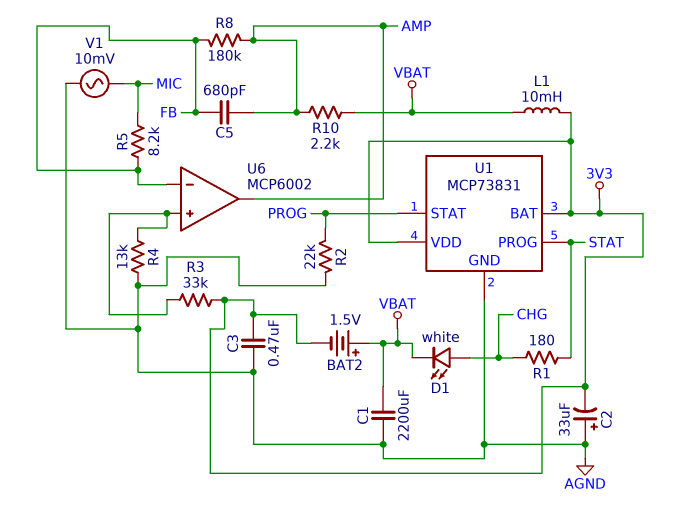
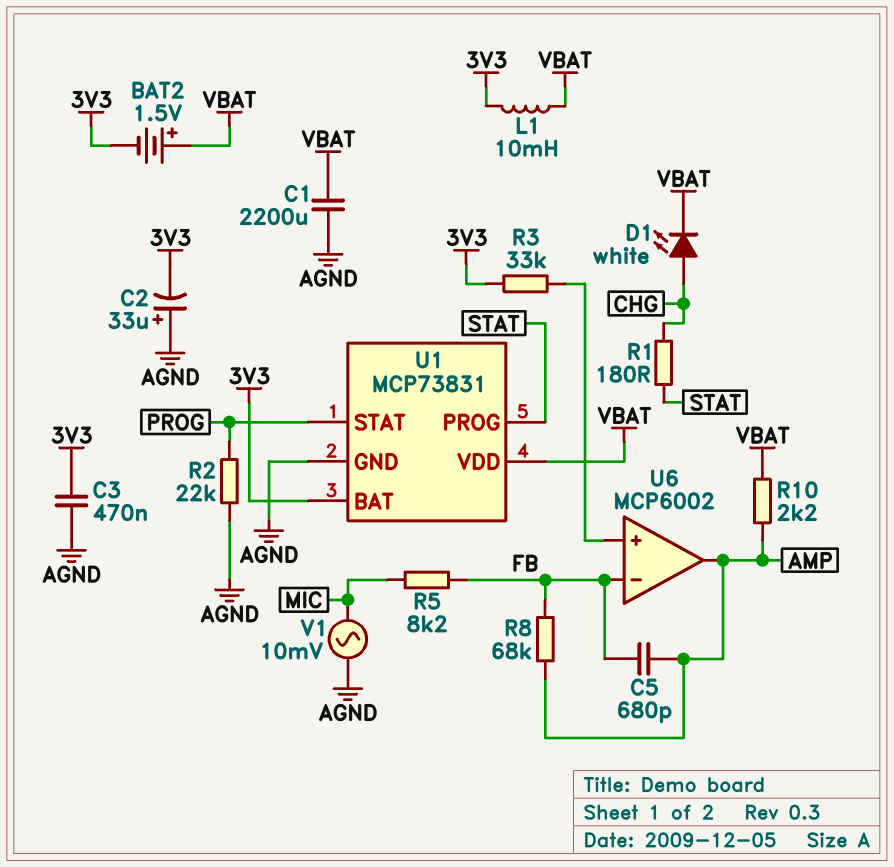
R4: 13k (AGND, U6/in+) -> none
R8: 180k (AMP, FB) -> 68k (AMP, FB)
U1 pin VDD: 3V3 -> VBAT

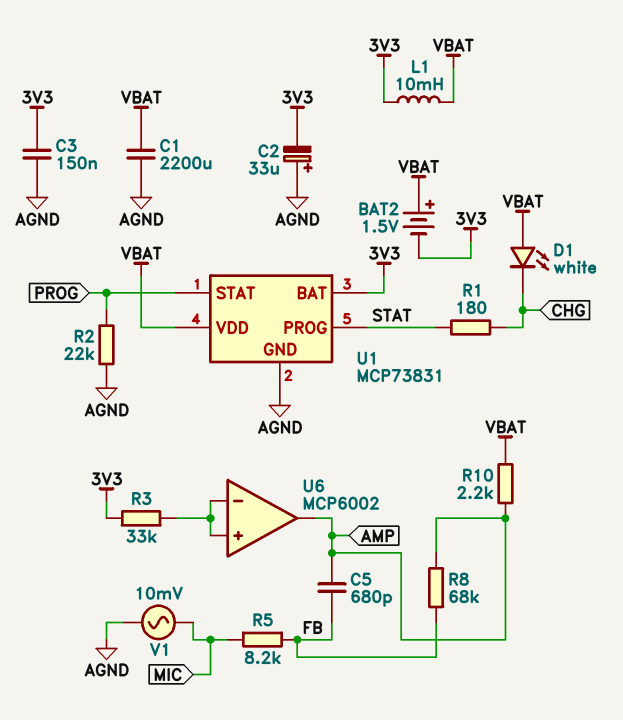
C3: 470nF (3V3, AGND) -> 150nF (3V3, AGND)
D1: LED white (A CHG, K VBAT) -> LED white (A VBAT, K CHG)
U6 pin in-: FB -> U6/in+

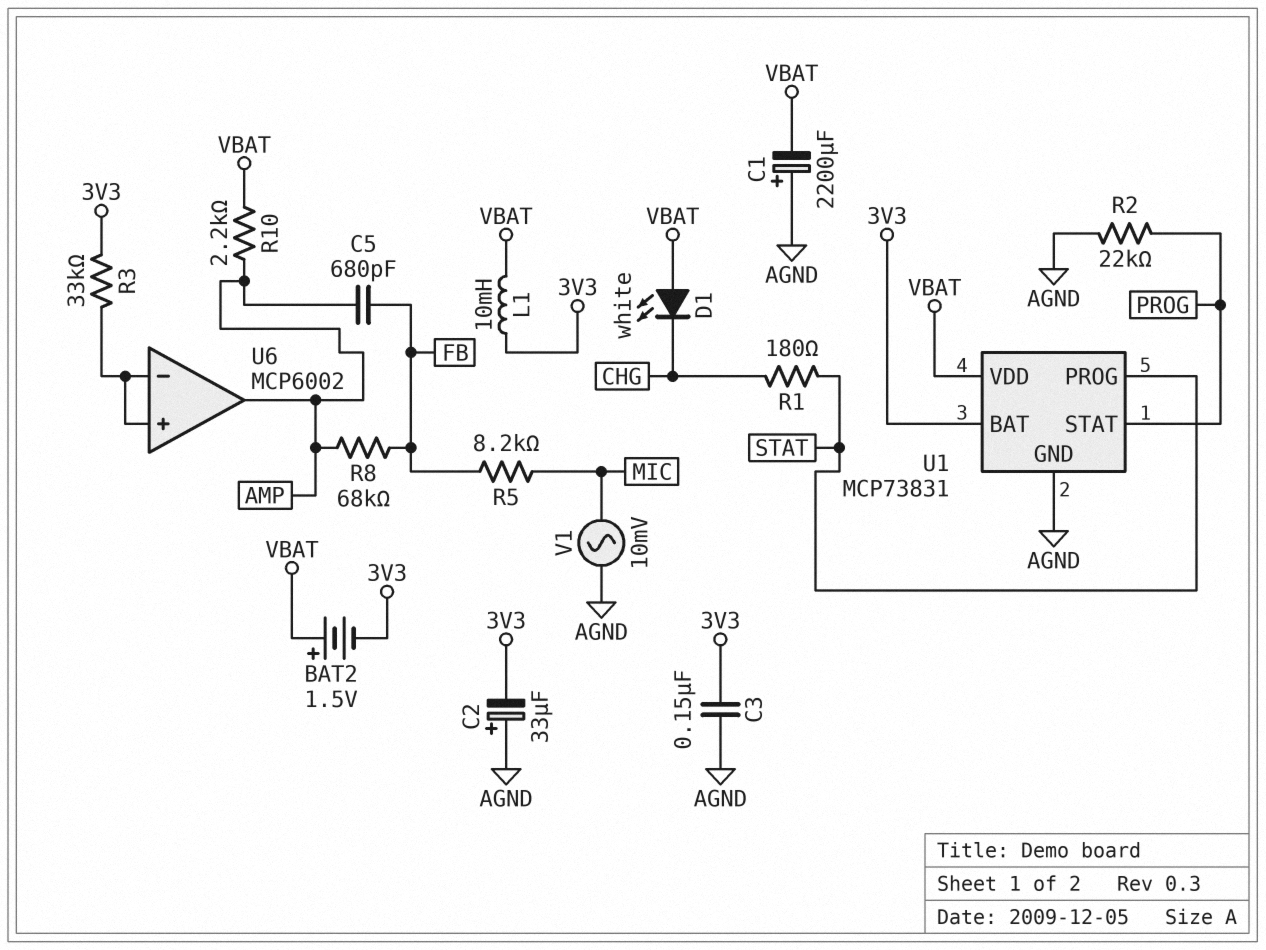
C1: 2200uF (AGND, VBAT) -> 2200uF (plus AGND, minus VBAT)

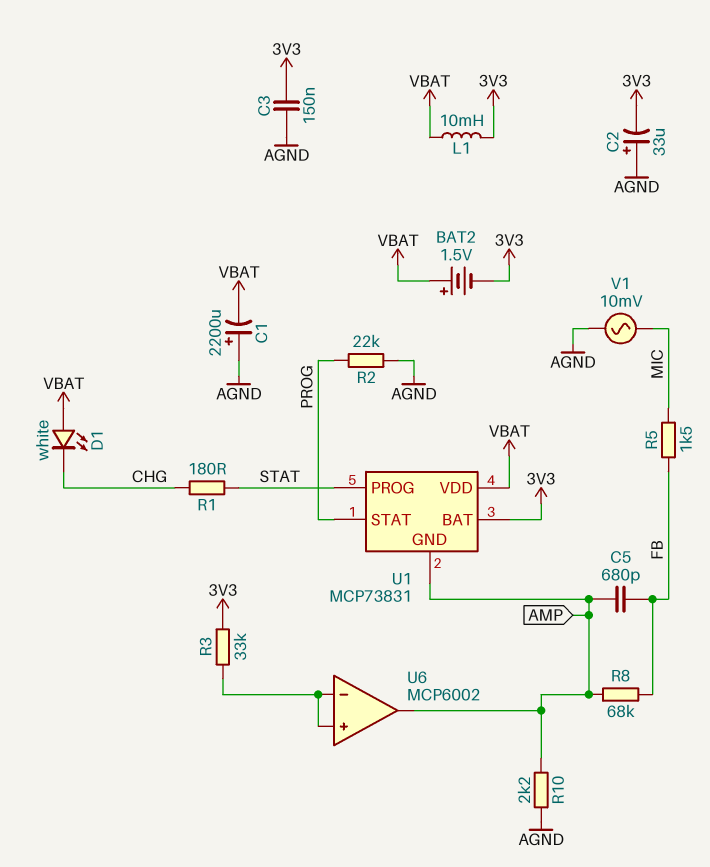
R5: 8.2k (FB, MIC) -> 1.5k (FB, MIC)
R10: 2.2k (AMP, VBAT) -> 2.2k (AGND, AMP)
U1 pin GND: AGND -> AMP

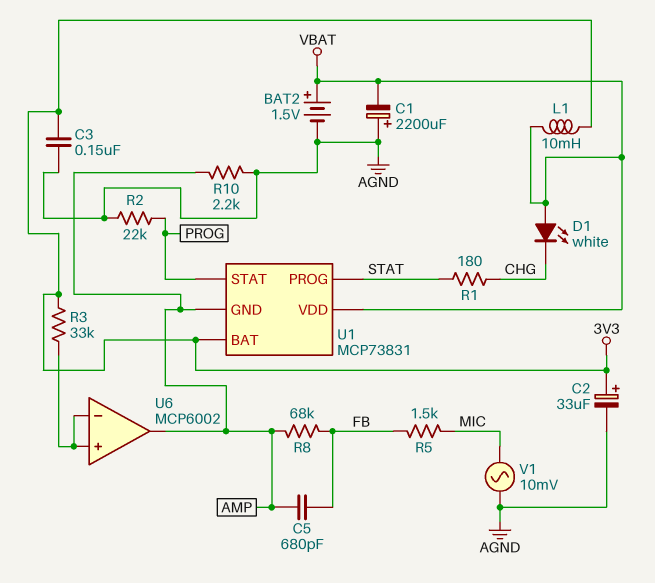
BAT2: 1.5V (plus VBAT, minus 3V3) -> 1.5V (plus VBAT, minus AGND)
C2: 33uF (plus AGND, minus 3V3) -> 33uF (plus 3V3, minus AGND)

